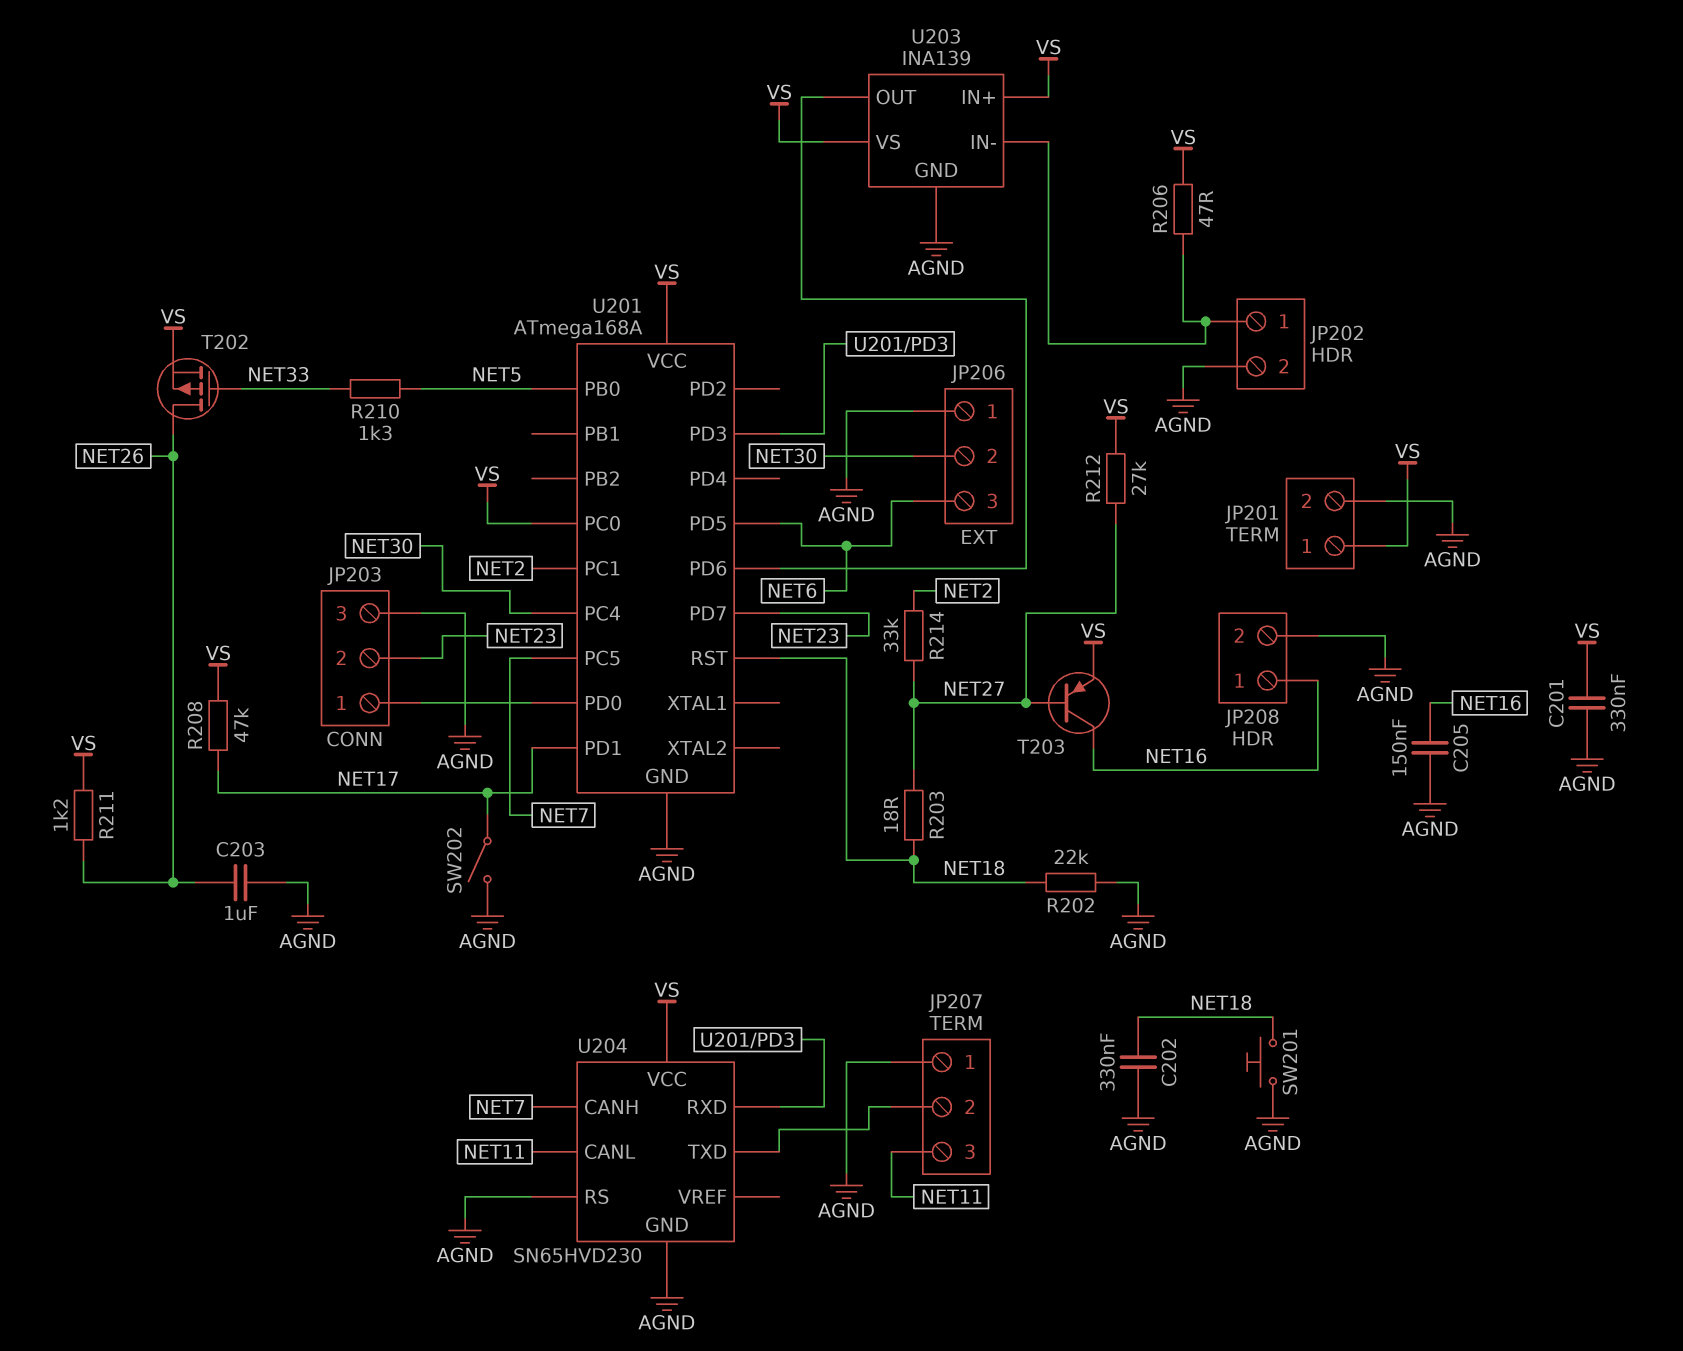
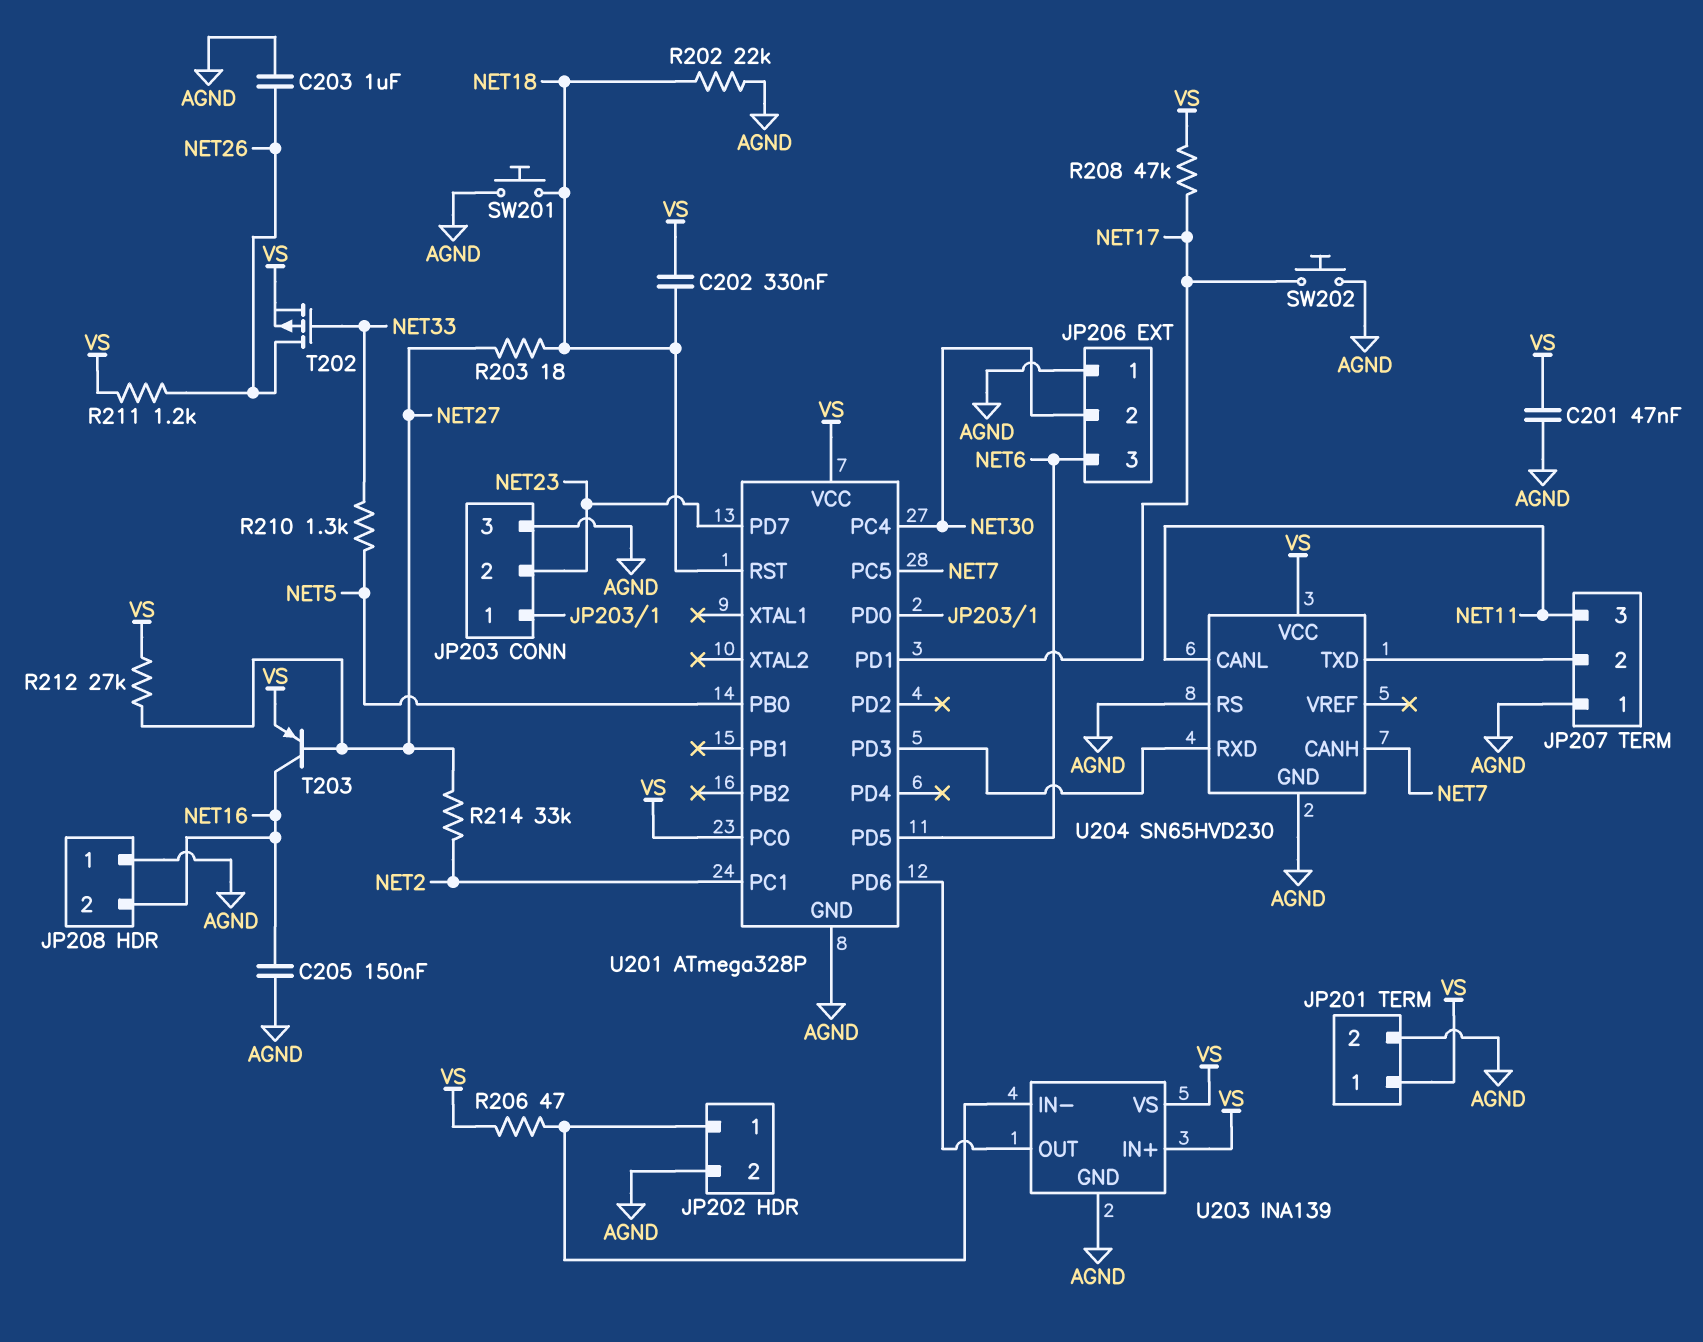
C201: 330nF (AGND, VS) -> 47nF (AGND, VS)
C202: 330nF (AGND, NET18) -> 330nF (NET18, VS)
JP208 pin 1: NET16 -> AGND
JP208 pin 2: AGND -> NET16
SW202: switch (AGND, NET17) -> button (AGND, NET17)
U201: ATmega168A -> ATmega328P

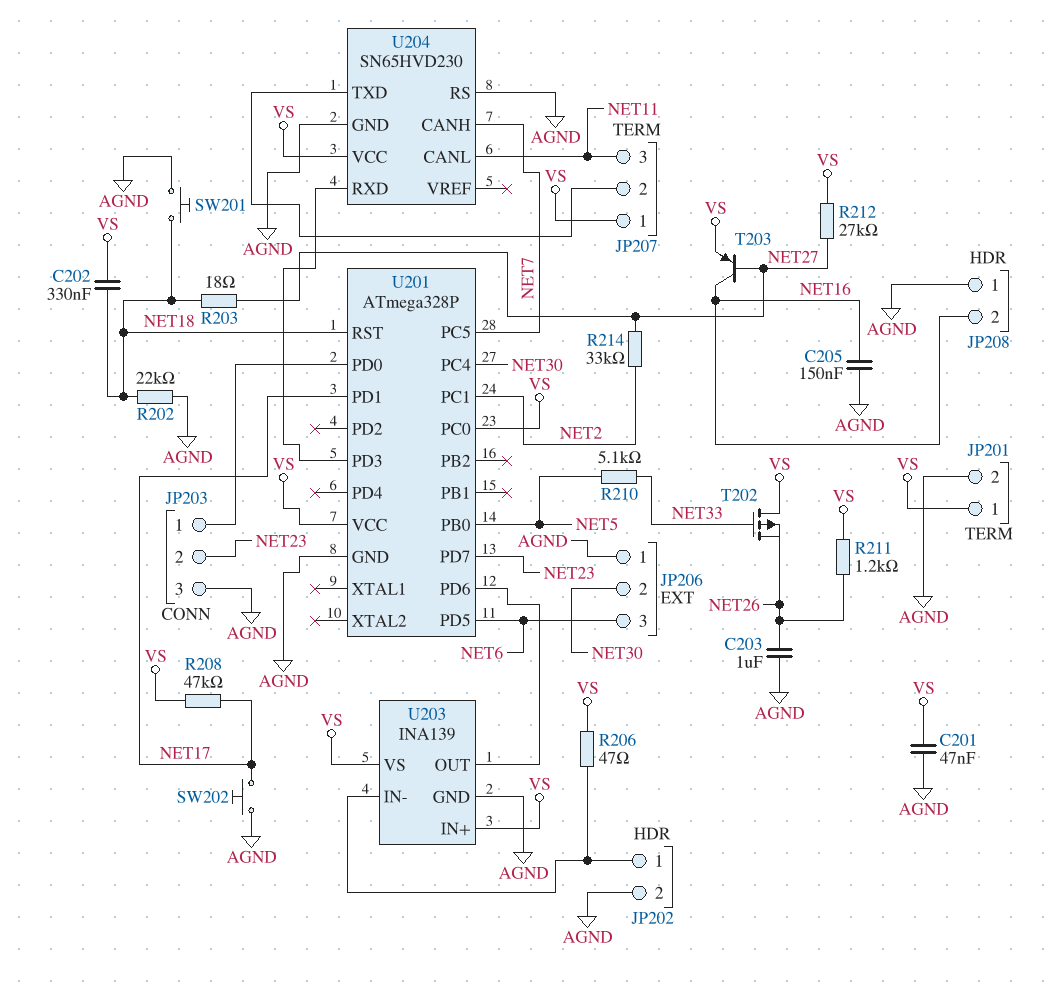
JP207 pin 1: AGND -> VS
R210: 1.3k (NET5, NET33) -> 5.1k (NET5, NET33)
T202: PMOS (G NET33, D NET26, S VS) -> PMOS (G NET33, D VS, S NET26)

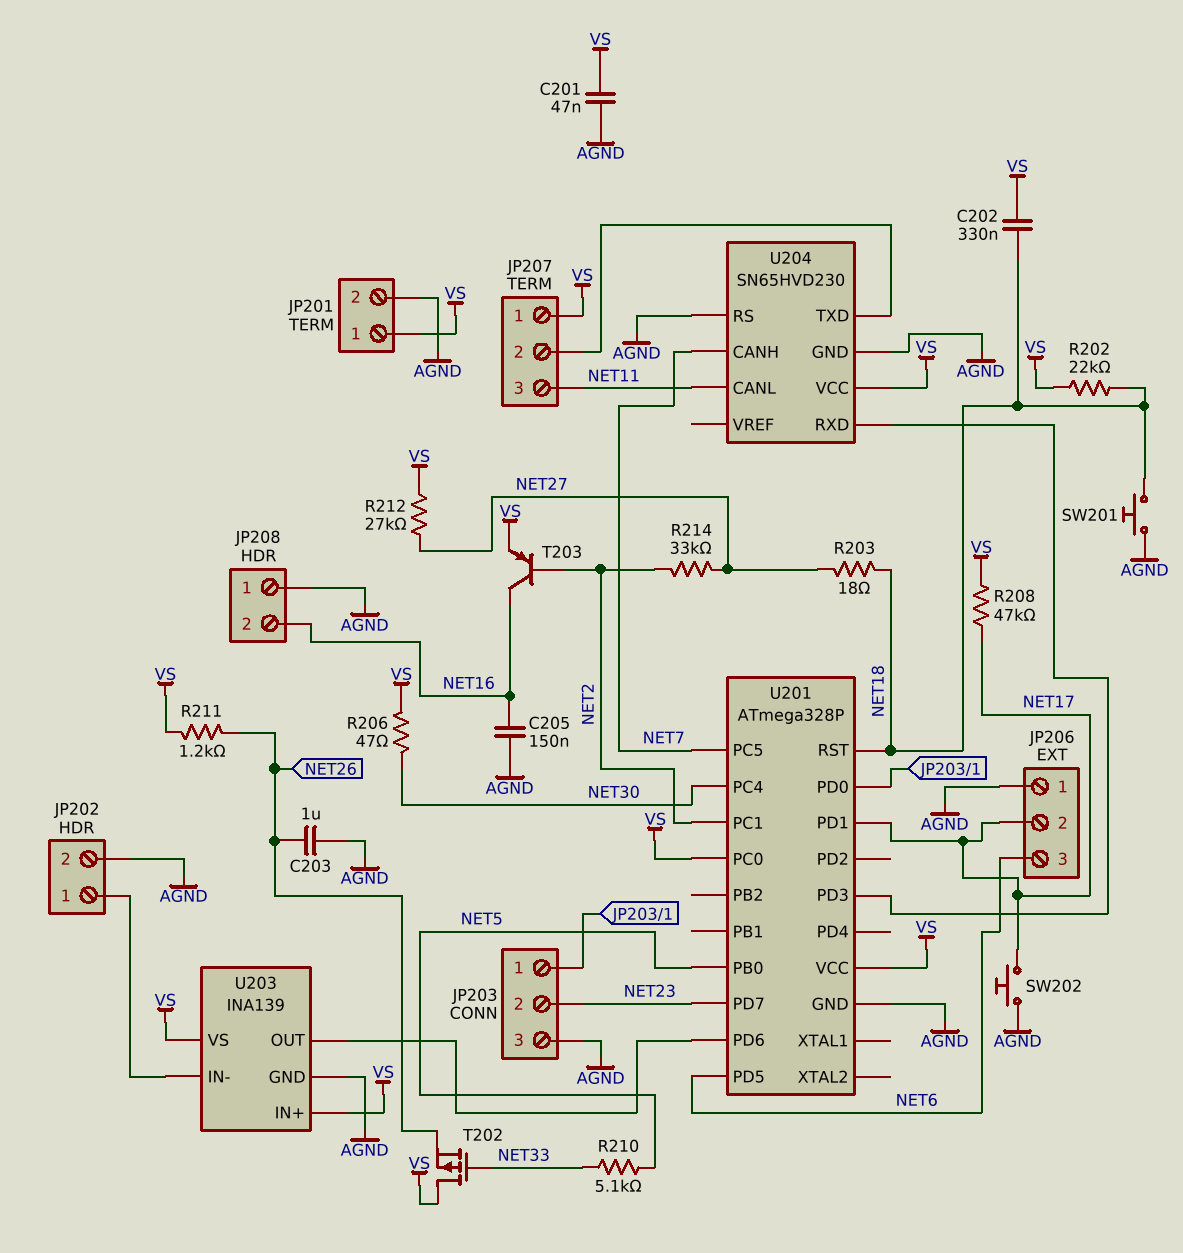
JP206 pin 2: NET30 -> NET17
R202: 22k (AGND, NET18) -> 22k (NET18, VS)
R206: 47 (JP202/1, VS) -> 47 (NET30, VS)
T203: PNP (B NET27, C NET16, E VS) -> PNP (B NET2, C NET16, E VS)

